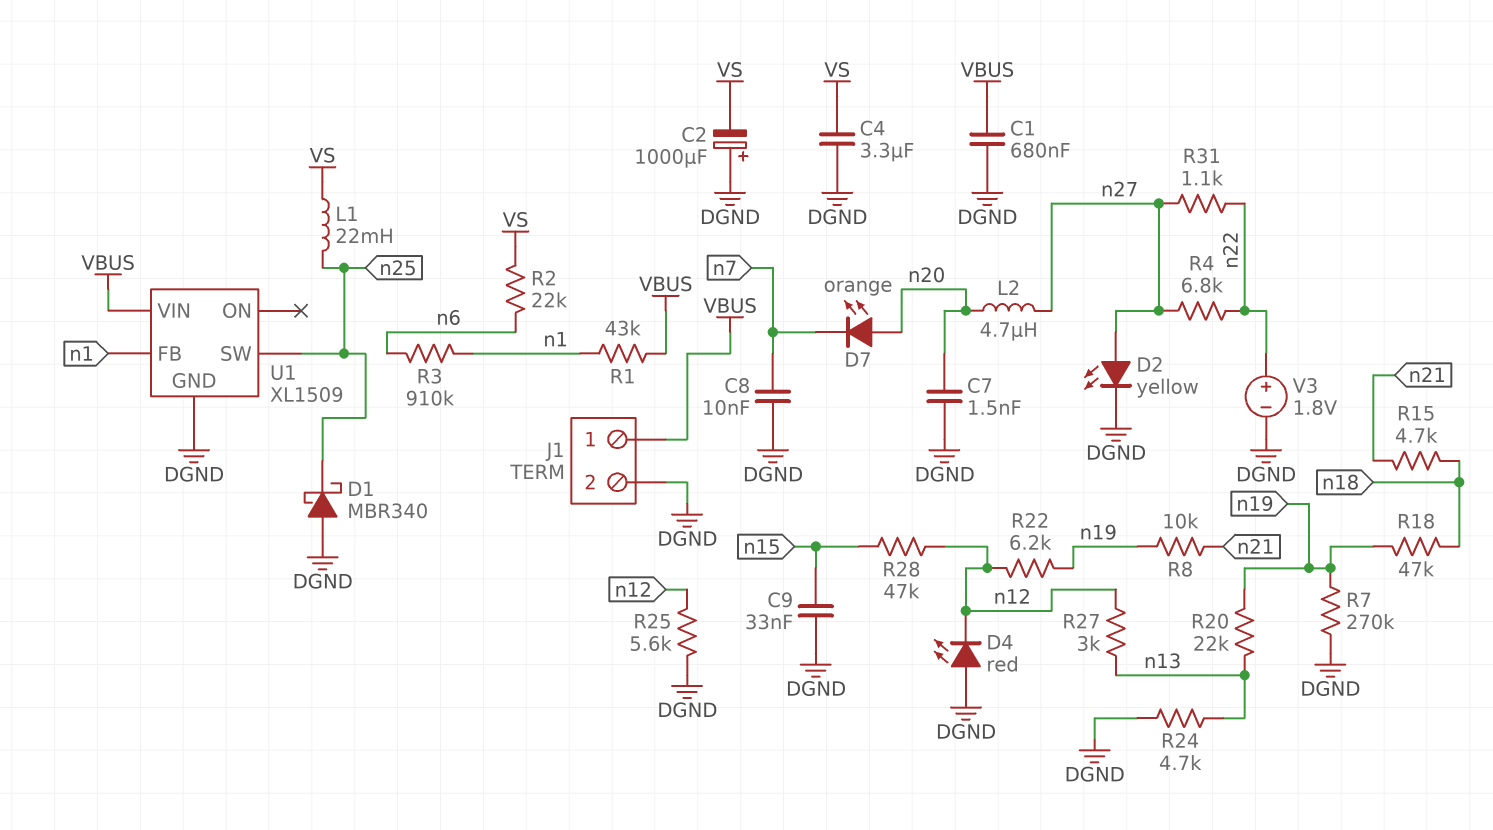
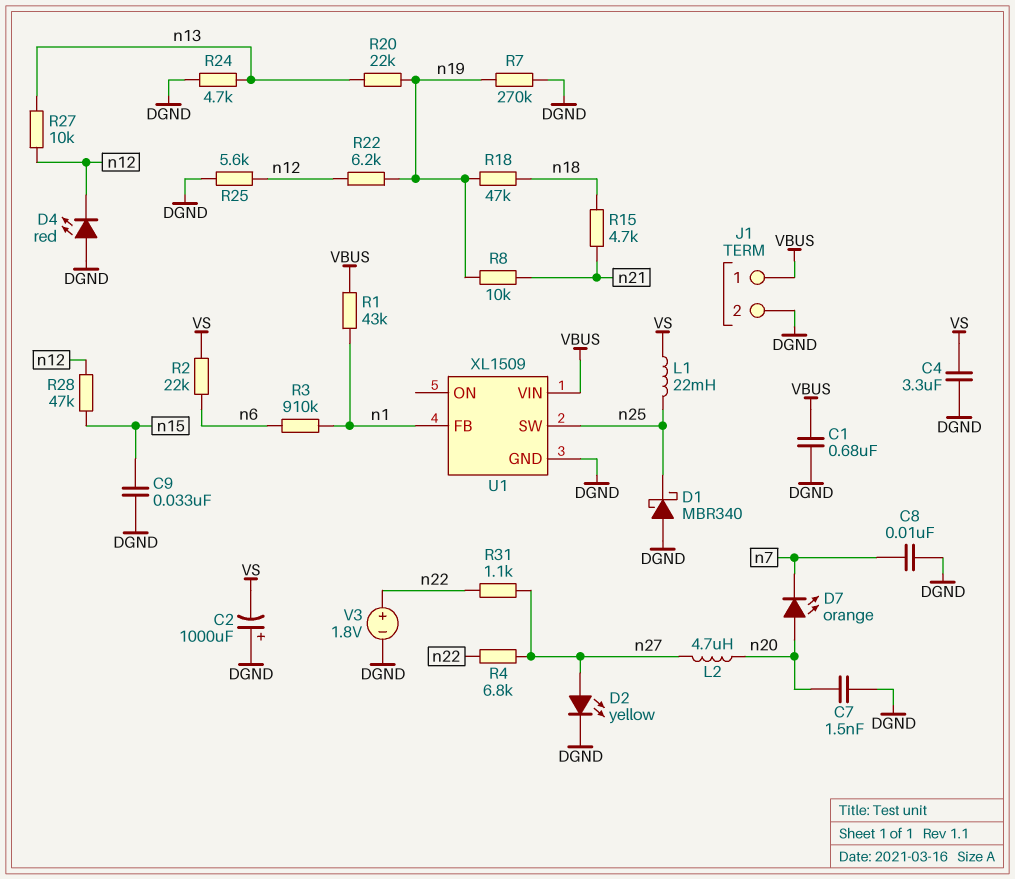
R27: 3k (n12, n13) -> 10k (n12, n13)

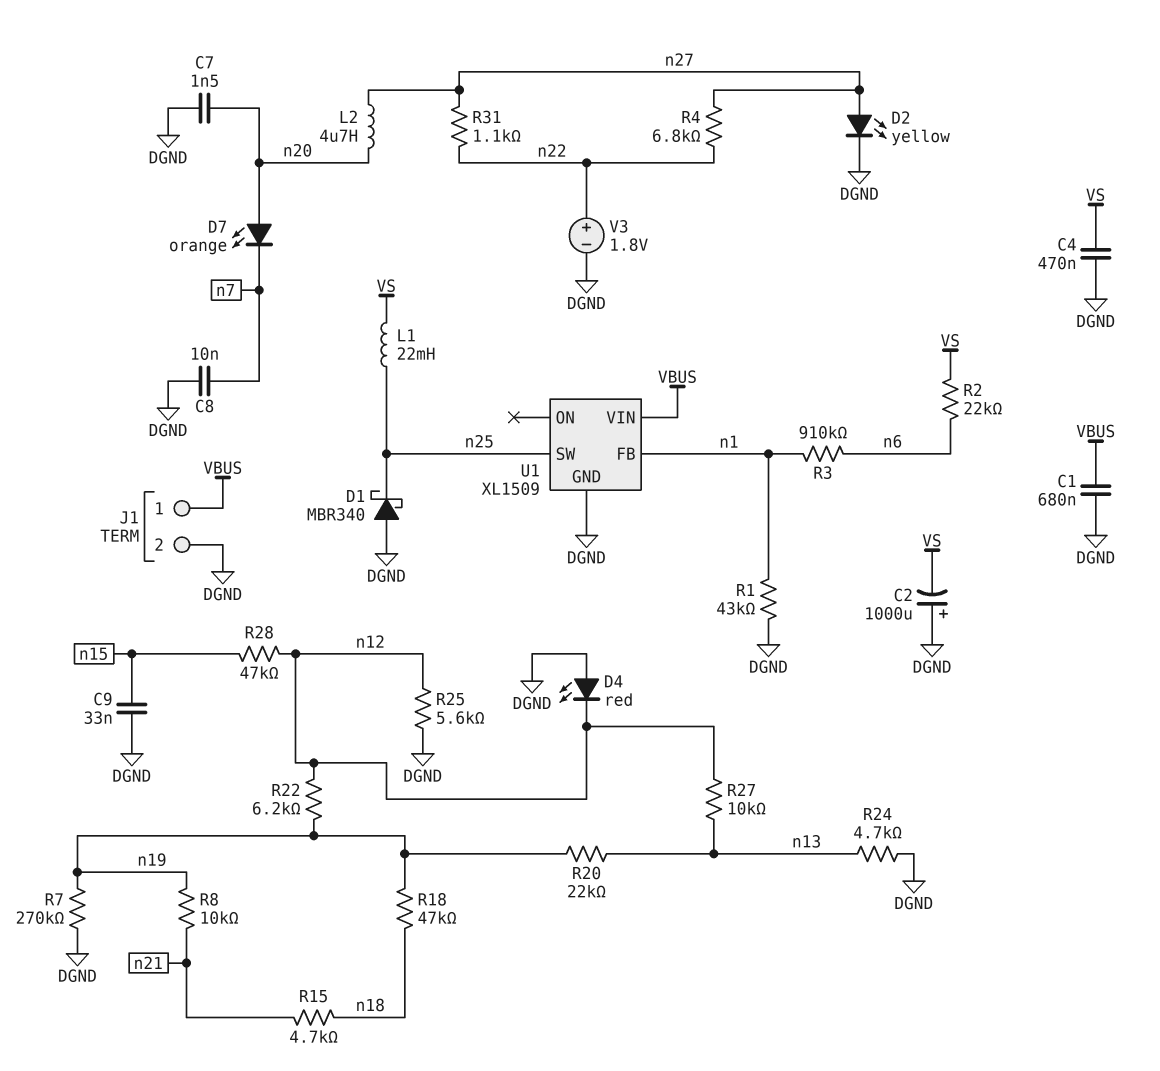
C4: 3.3uF (DGND, VS) -> 470nF (DGND, VS)
R1: 43k (VBUS, n1) -> 43k (DGND, n1)

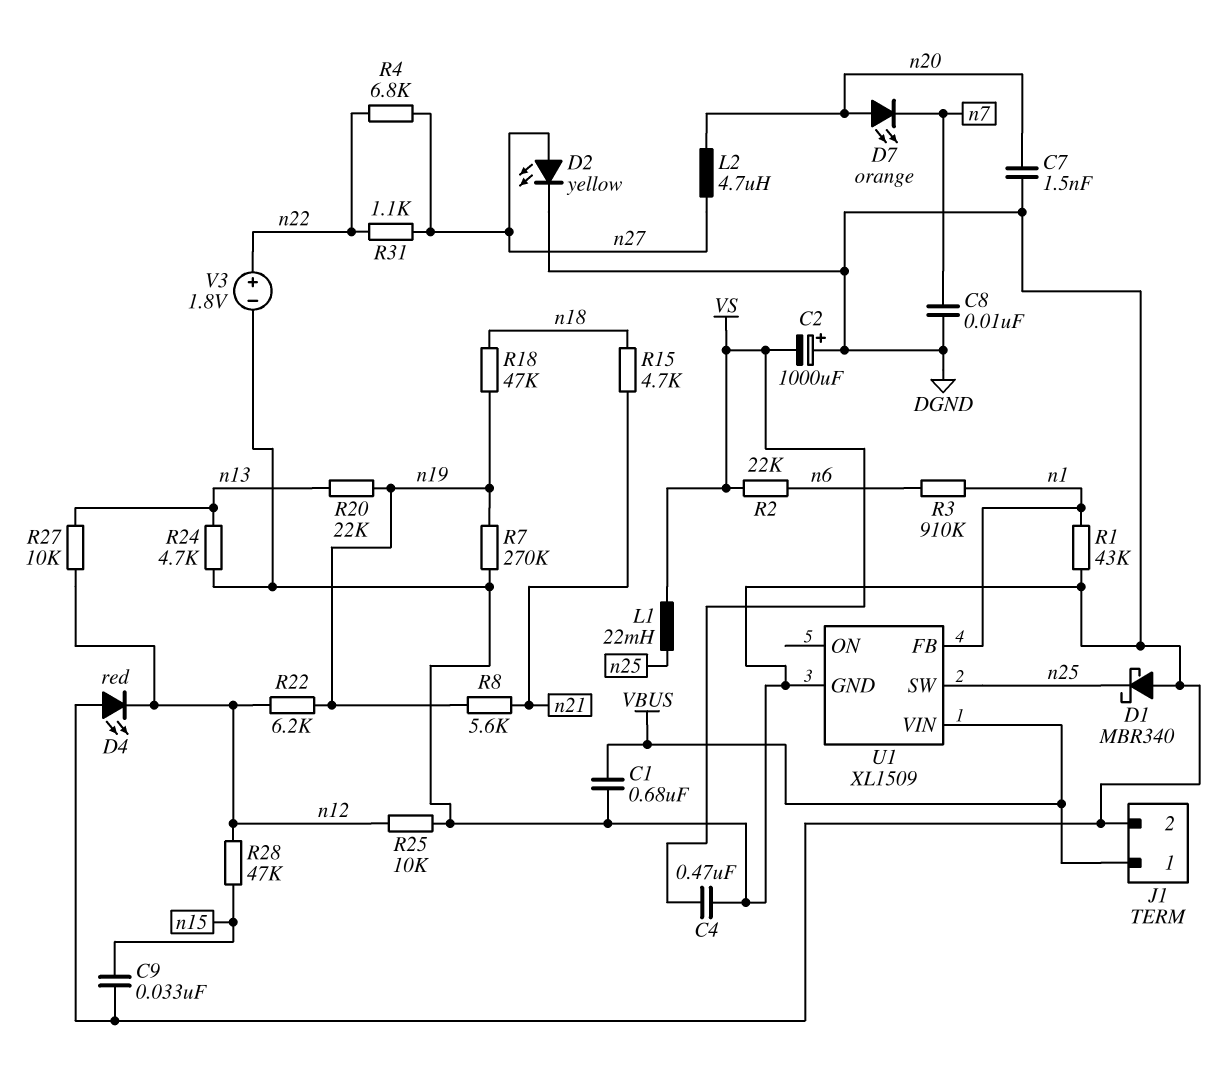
R8: 10k (n19, n21) -> 5.6k (n19, n21)
R25: 5.6k (DGND, n12) -> 10k (DGND, n12)

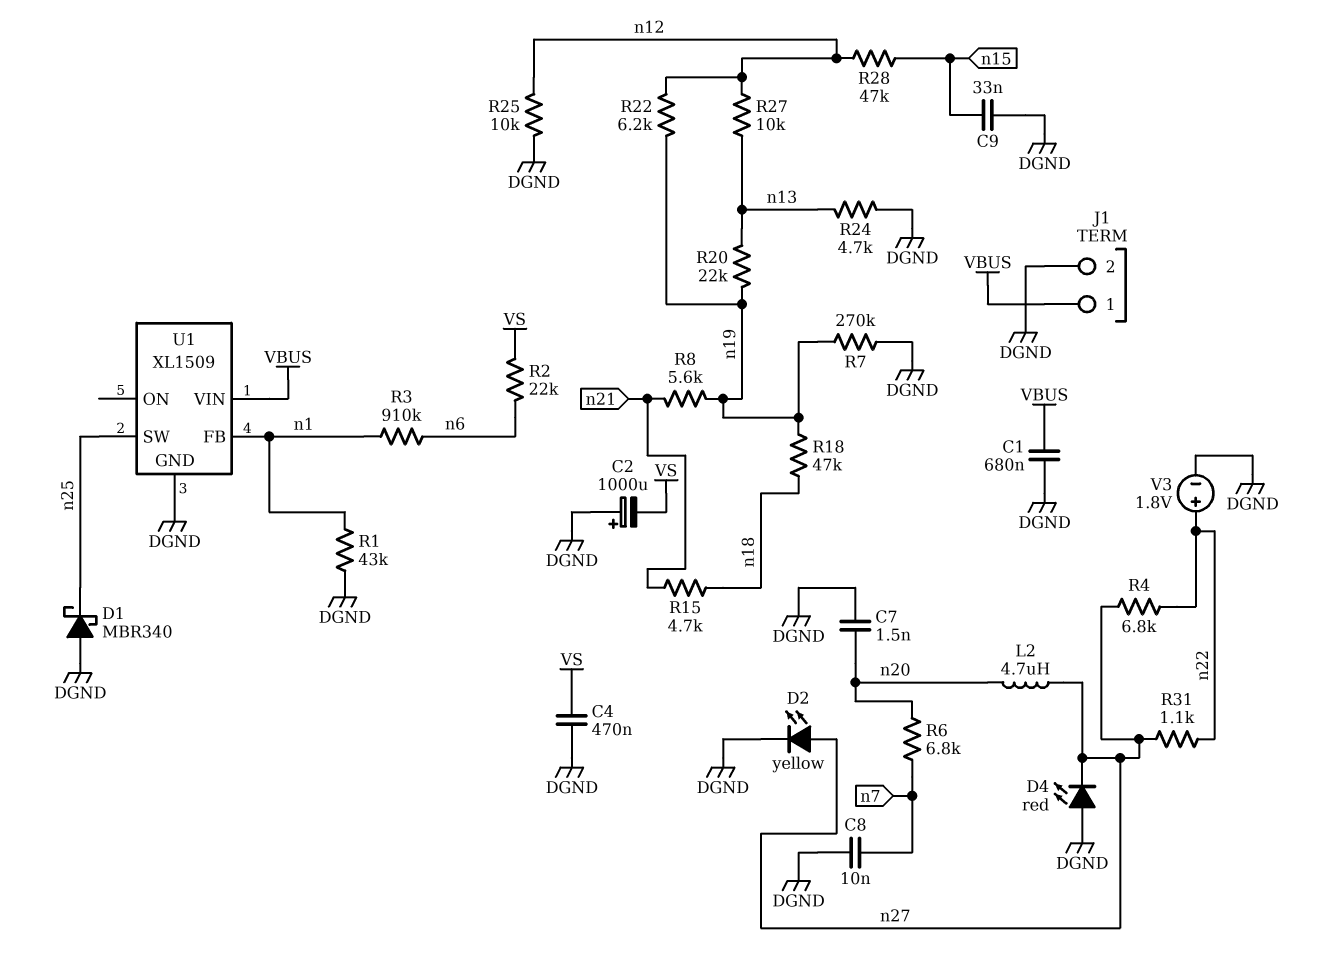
D4: LED red (A DGND, K n12) -> LED red (A DGND, K n27)
D7: LED orange (A n20, K n7) -> none
L1: 22mH (VS, n25) -> none
R6: none -> 6.8k (n7, n20)

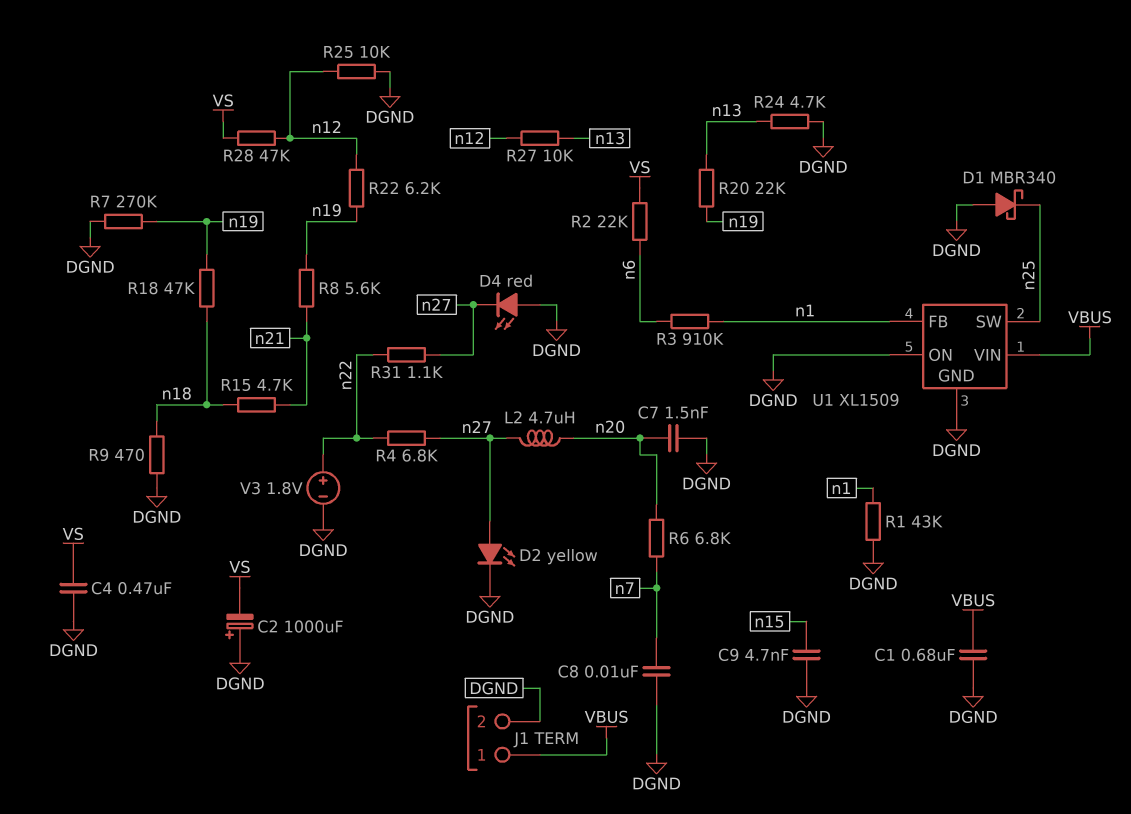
C9: 33nF (DGND, n15) -> 4.7nF (DGND, n15)
R9: none -> 470 (DGND, n18)
R28: 47k (n12, n15) -> 47k (VS, n12)
U1 pin ON: none -> DGND

